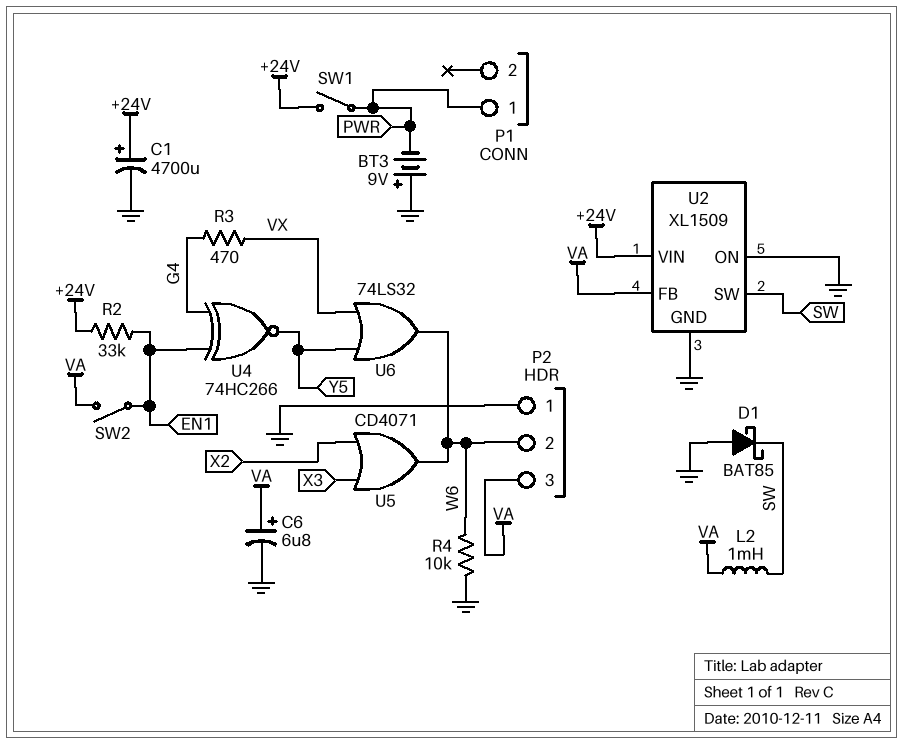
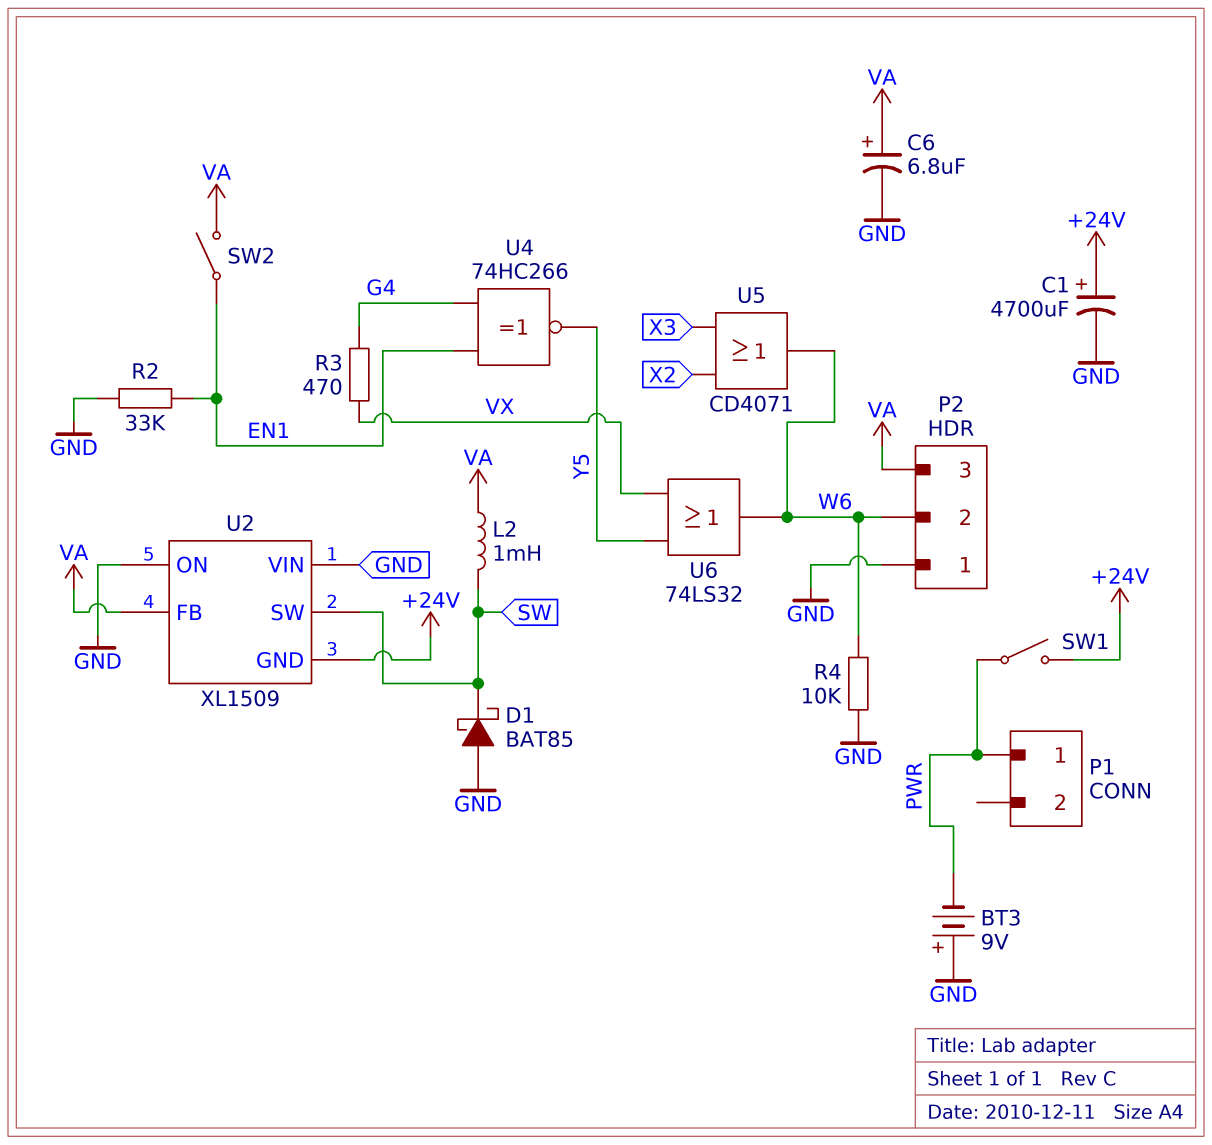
R2: 33k (+24V, EN1) -> 33k (EN1, GND)
U2 pin GND: GND -> +24V
U2 pin VIN: +24V -> GND

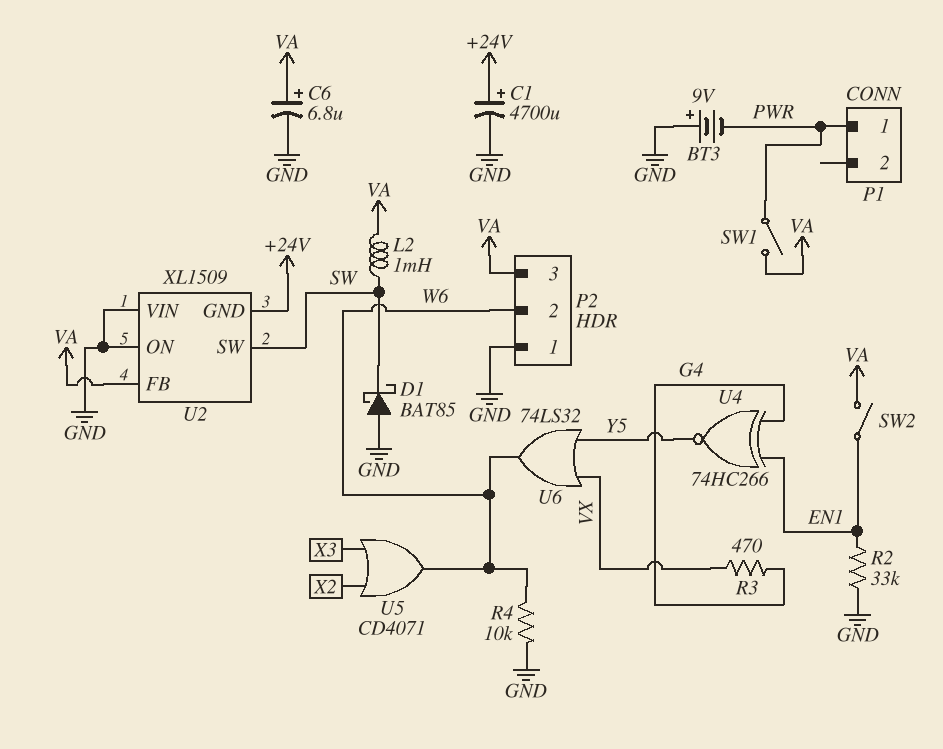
SW1: switch (+24V, PWR) -> switch (PWR, VA)

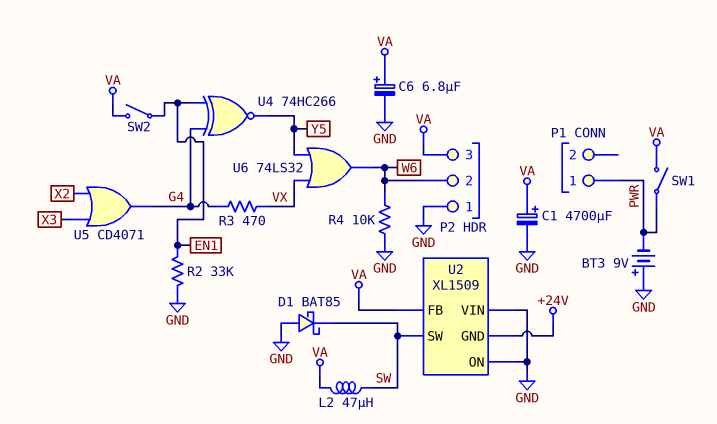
C1: 4700uF (plus +24V, minus GND) -> 4700uF (plus VA, minus GND)
L2: 1mH (SW, VA) -> 47uH (SW, VA)
U5: OR CD4071 (in X2, in X3, out W6) -> OR CD4071 (in X2, in X3, out G4)

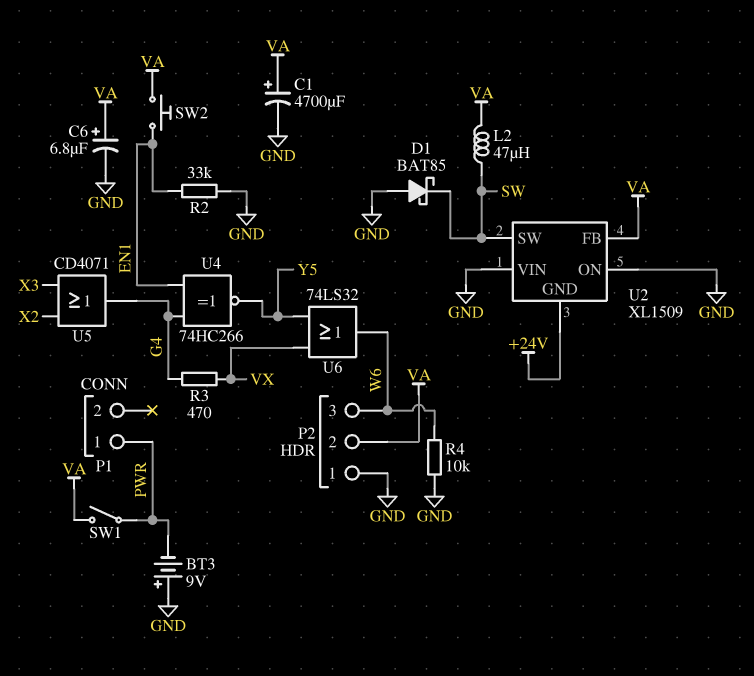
P2 pin 2: W6 -> VA
P2 pin 3: VA -> W6
SW2: switch (EN1, VA) -> button (EN1, VA)

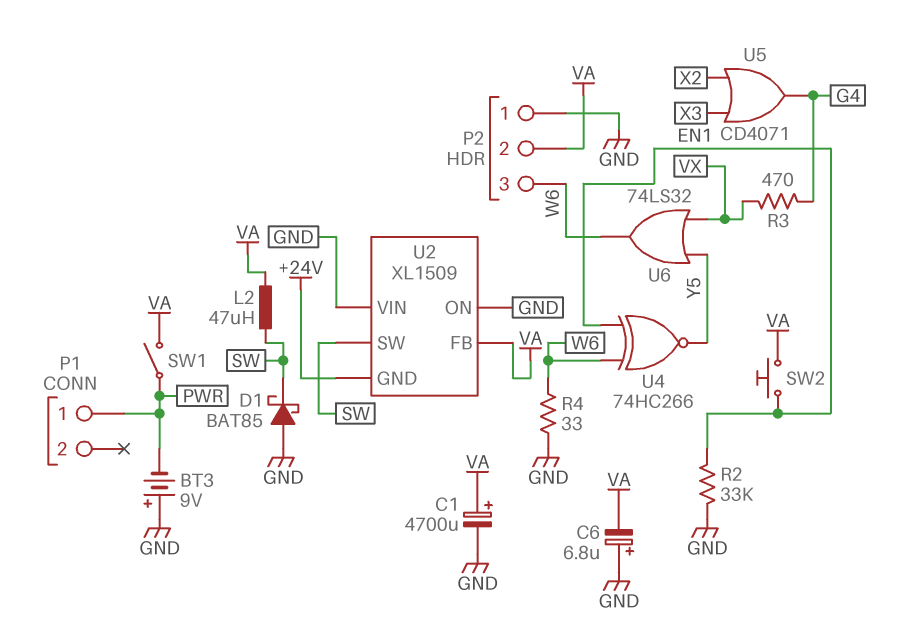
C6: 6.8uF (plus VA, minus GND) -> 6.8uF (plus GND, minus VA)
R4: 10k (GND, W6) -> 33 (GND, W6)
U4: XNOR 74HC266 (in EN1, in G4, out Y5) -> XNOR 74HC266 (in EN1, in W6, out Y5)

